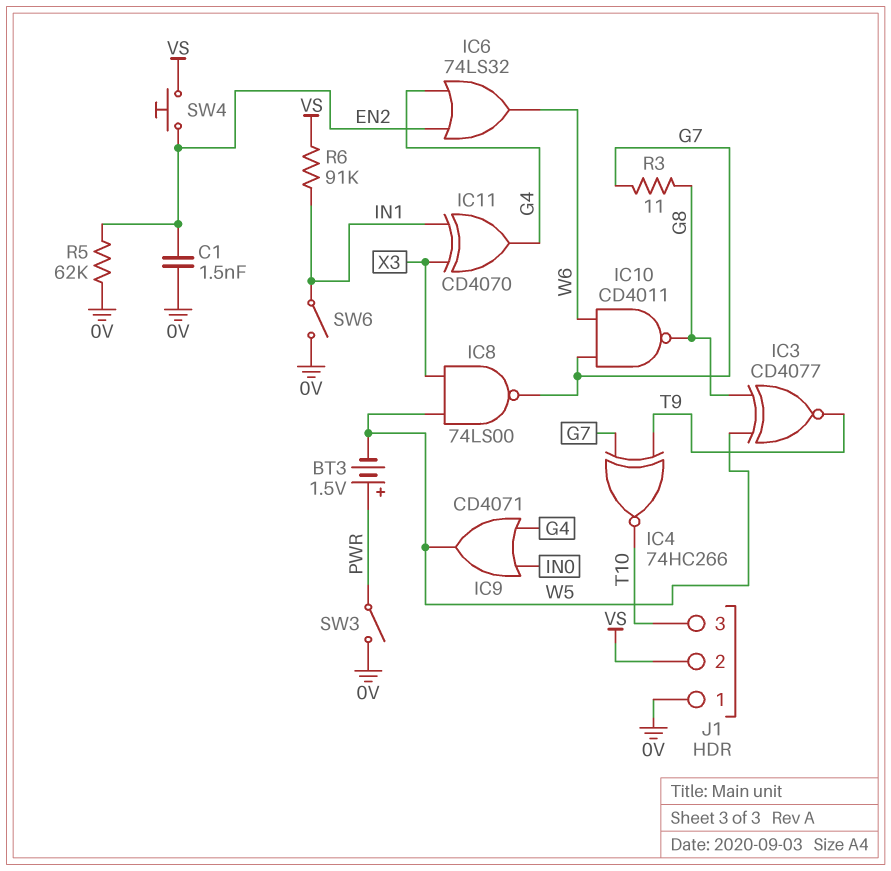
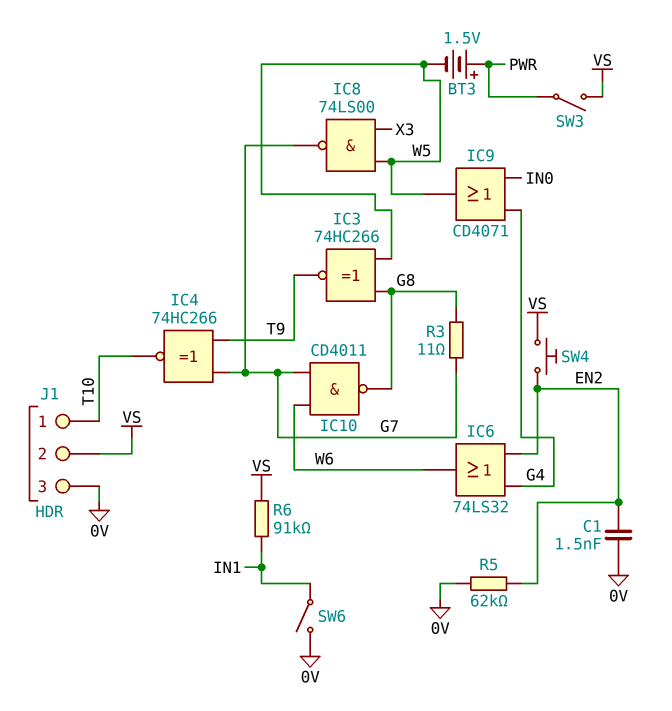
IC3: XNOR CD4077 (in G8, in W5, out T9) -> XNOR 74HC266 (in G8, in W5, out T9)
IC11: XOR CD4070 (in IN1, in X3, out G4) -> none
J1 pin 1: 0V -> T10
J1 pin 3: T10 -> 0V
SW3: switch (0V, PWR) -> switch (PWR, VS)

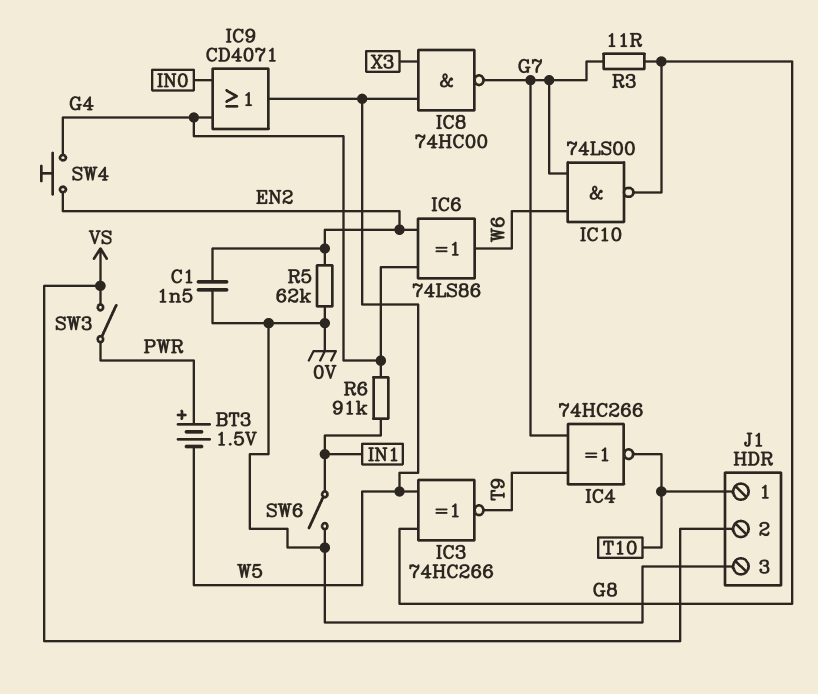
IC6: OR 74LS32 (in EN2, in G4, out W6) -> XOR 74LS86 (in EN2, in G4, out W6)
IC8: NAND 74LS00 (in W5, in X3, out G7) -> NAND 74HC00 (in W5, in X3, out G7)
IC10: NAND CD4011 (in G7, in W6, out G8) -> NAND 74LS00 (in G7, in W6, out G8)
R6: 91k (IN1, VS) -> 91k (G4, IN1)
SW4: button (EN2, VS) -> button (EN2, G4)

